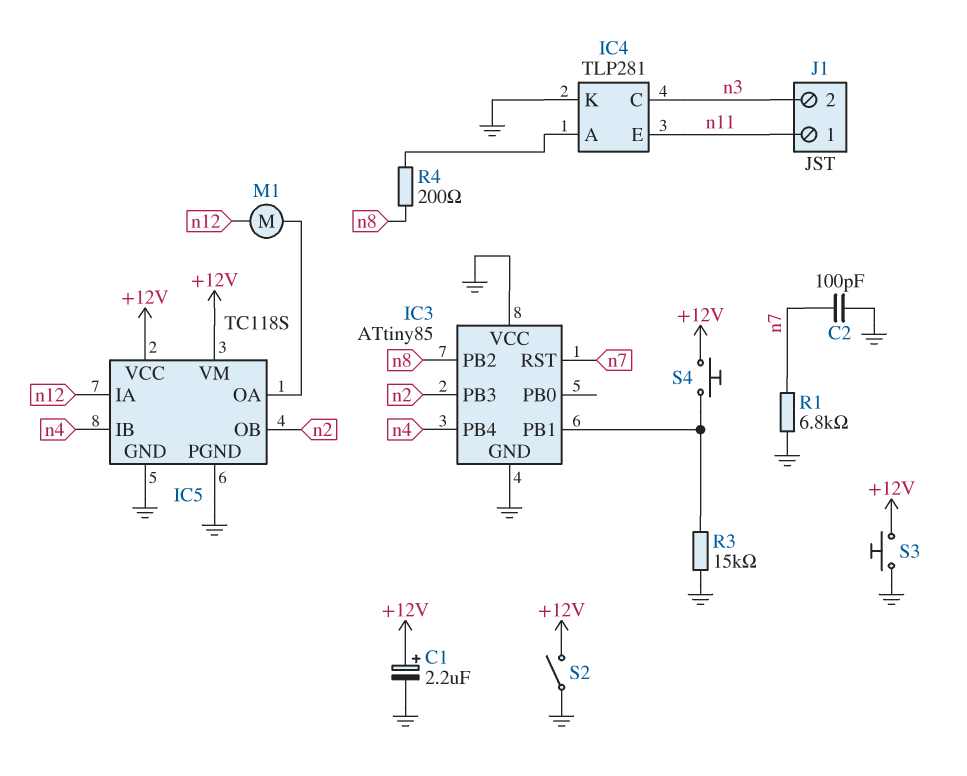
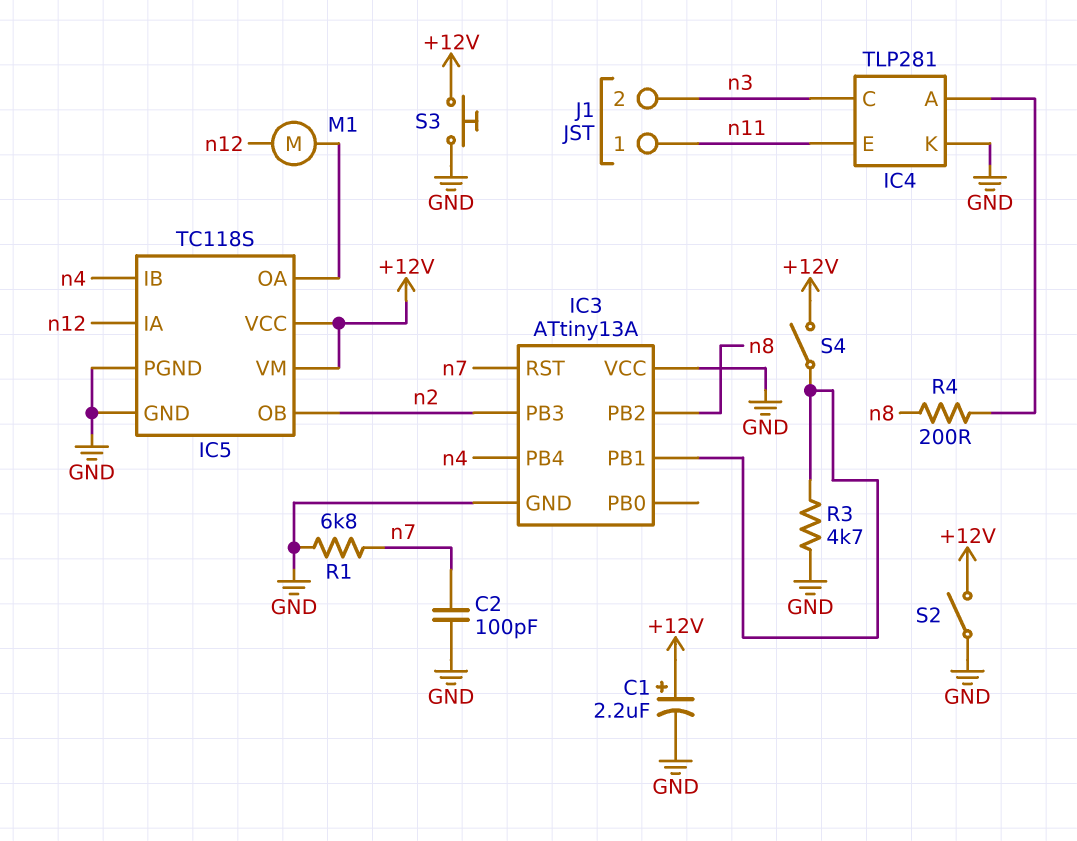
IC3: ATtiny85 -> ATtiny13A
R3: 15k (GND, IC3/PB1) -> 4.7k (GND, IC3/PB1)
S4: button (+12V, IC3/PB1) -> switch (+12V, IC3/PB1)

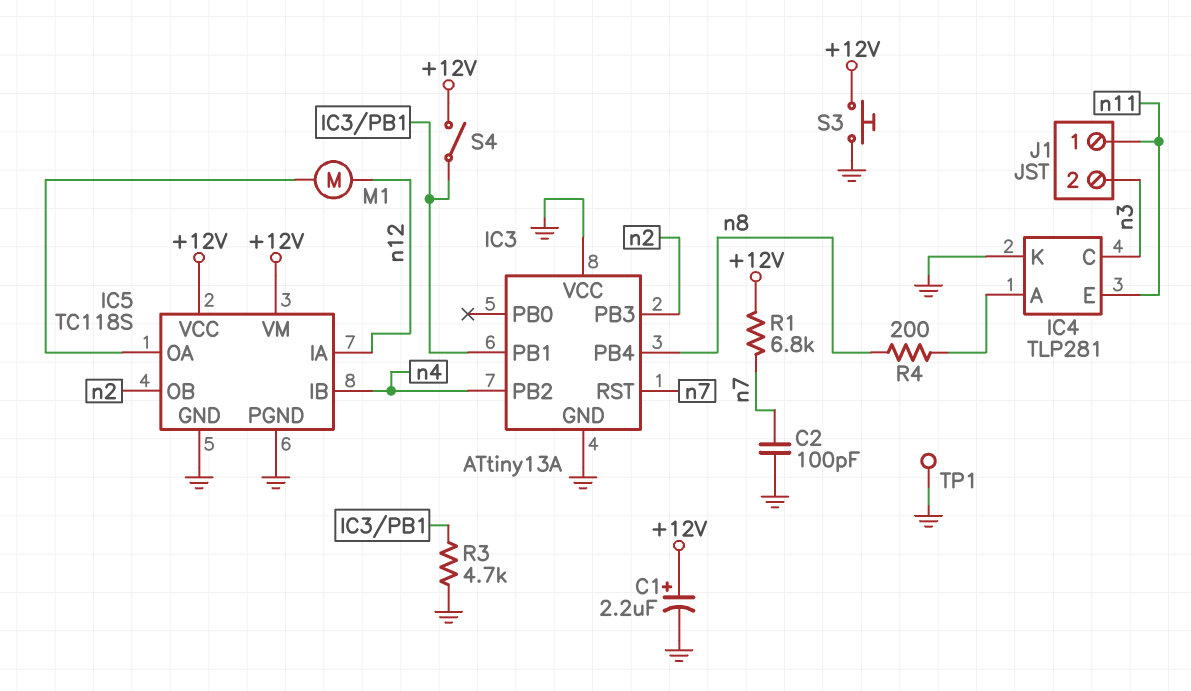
IC3 pin PB2: n8 -> n4
IC3 pin PB4: n4 -> n8
R1: 6.8k (GND, n7) -> 6.8k (+12V, n7)
S2: switch (+12V, GND) -> none
TP1: none -> test point (GND)

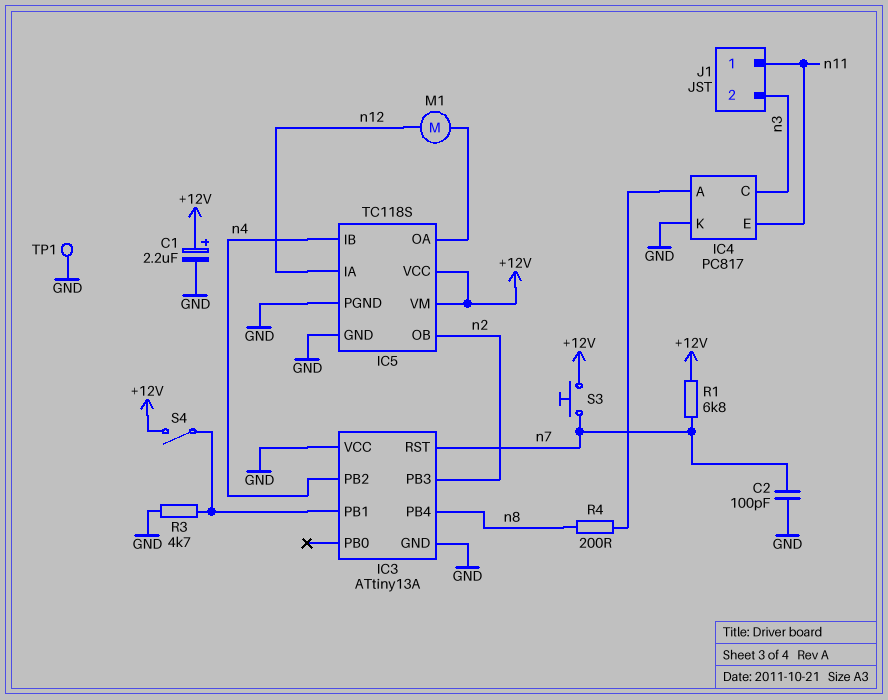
IC4: TLP281 -> PC817
S3: button (+12V, GND) -> button (+12V, n7)

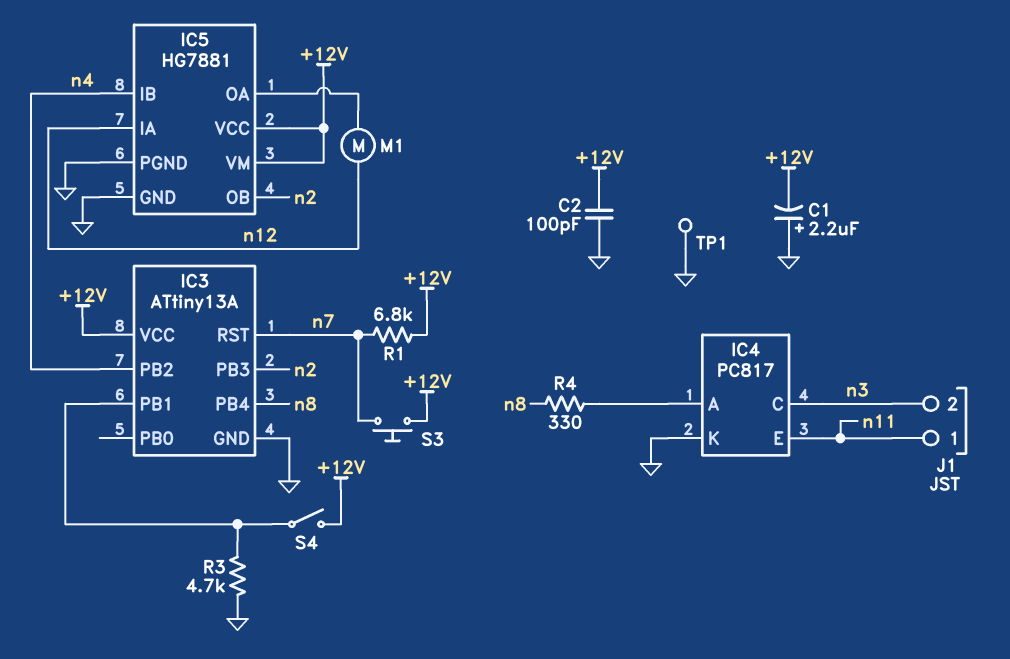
C1: 2.2uF (plus +12V, minus GND) -> 2.2uF (plus GND, minus +12V)
C2: 100pF (GND, n7) -> 100pF (+12V, GND)
IC3 pin VCC: GND -> +12V
IC5: TC118S -> HG7881
R4: 200 (IC4/A, n8) -> 330 (IC4/A, n8)

